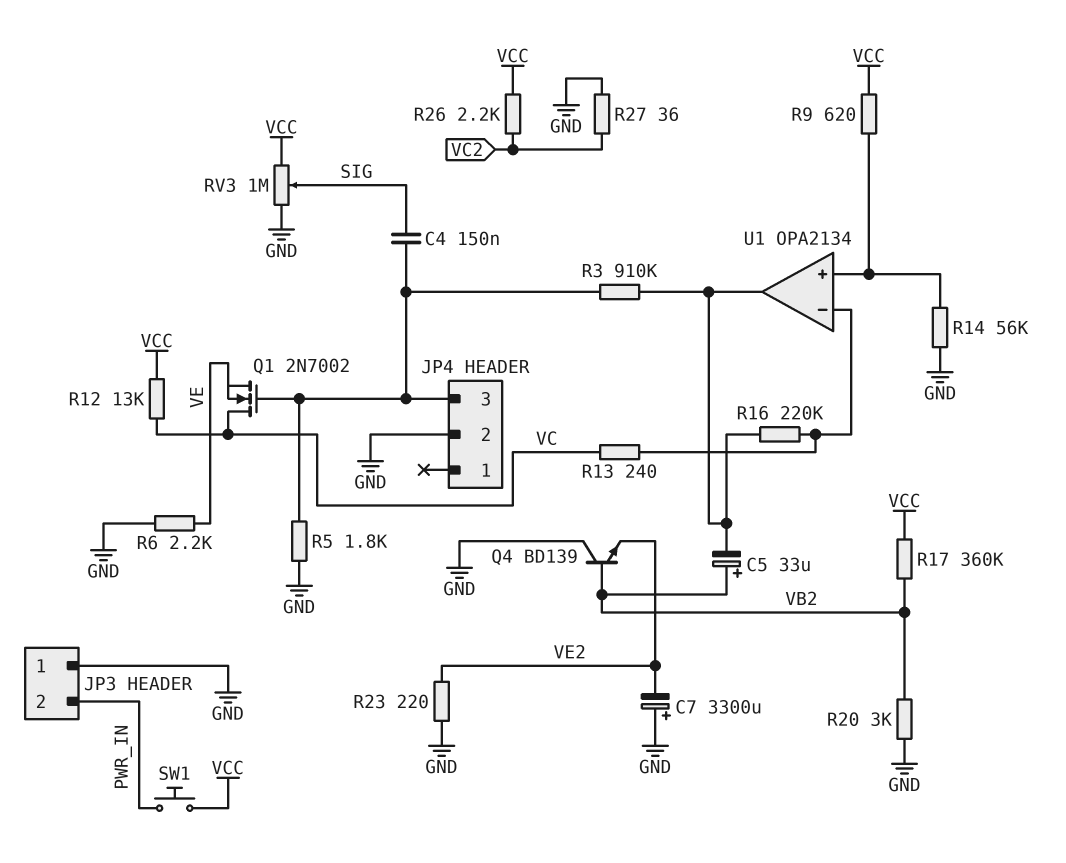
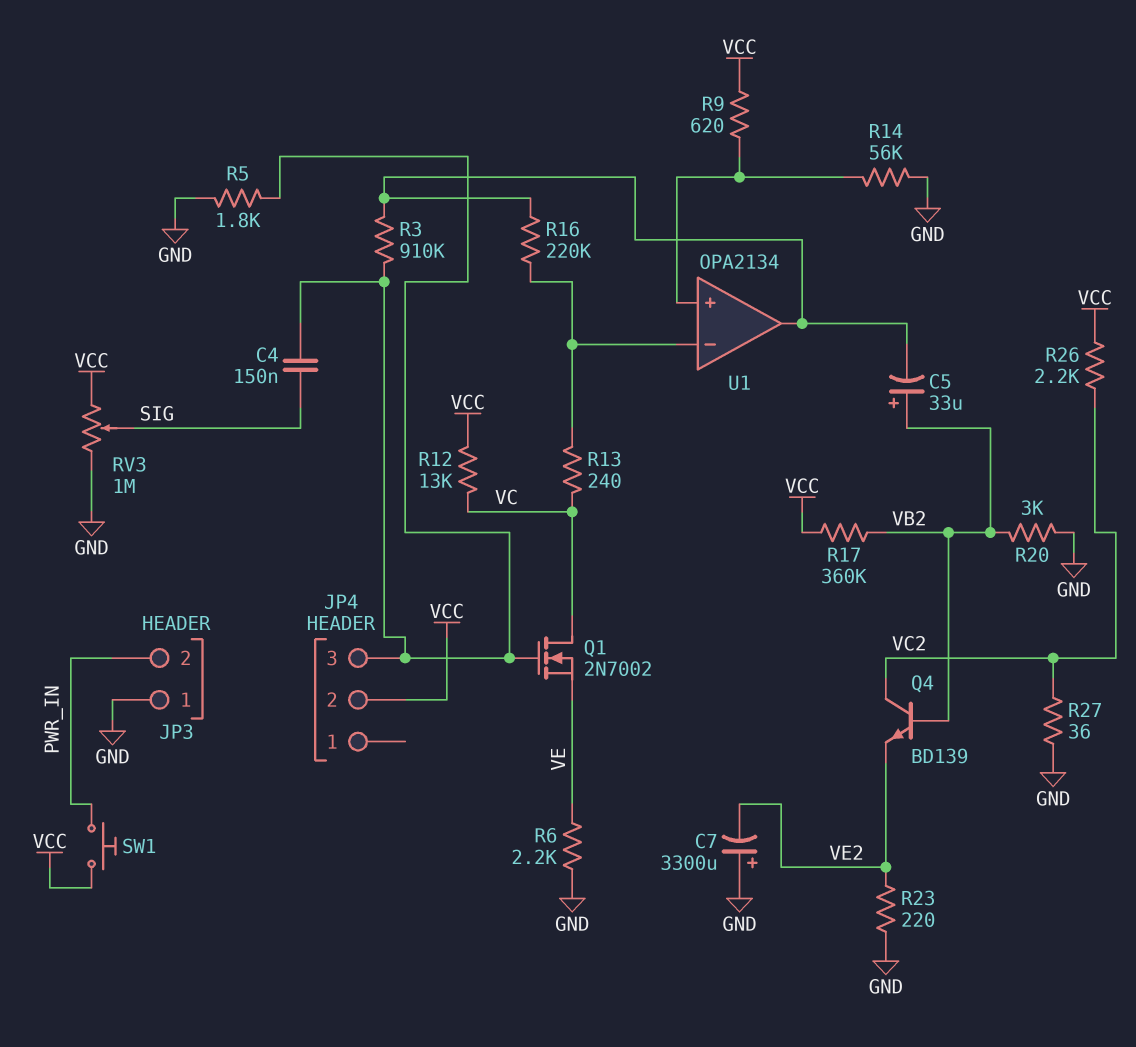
JP4 pin 2: GND -> VCC
Q4: NPN BD139 (B VB2, C GND, E VE2) -> NPN BD139 (B VB2, C VC2, E VE2)

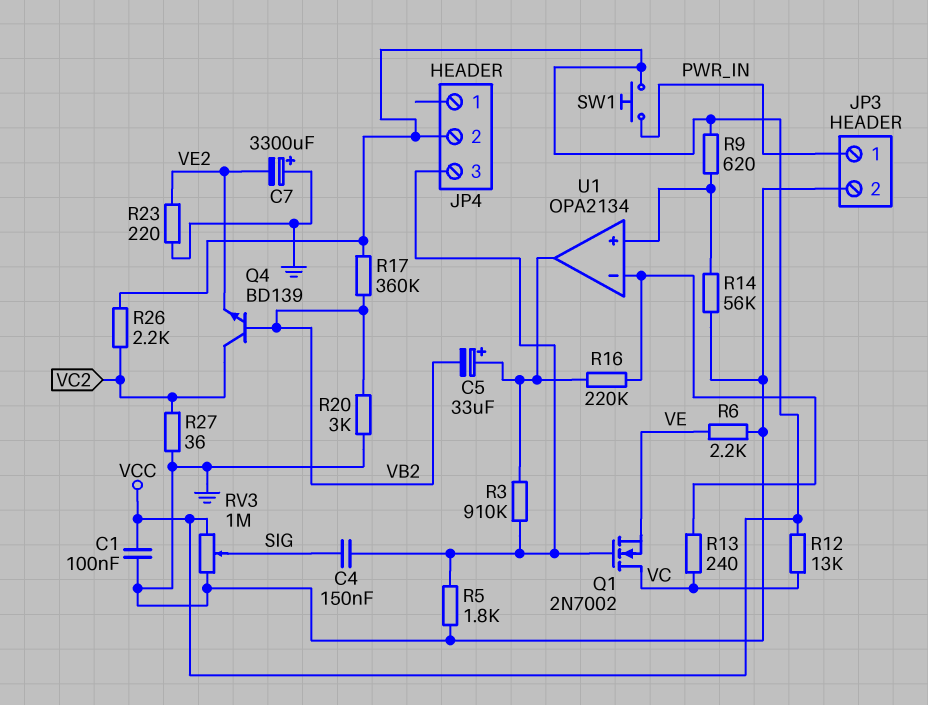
C1: none -> 100nF (GND, VCC)
C5: 33uF (plus VB2, minus U1/out) -> 33uF (plus U1/out, minus VB2)
JP3 pin 1: GND -> PWR_IN
JP3 pin 2: PWR_IN -> GND

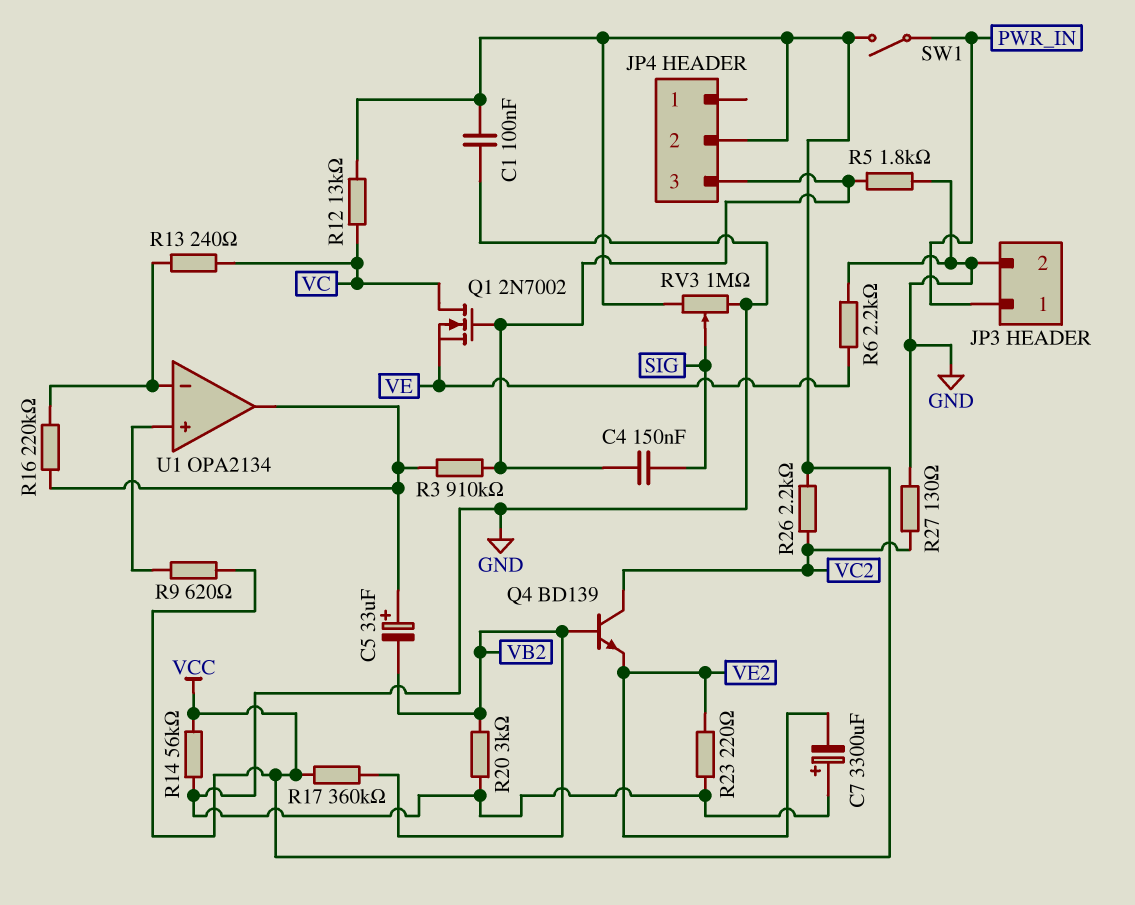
R14: 56k (GND, U1/in+) -> 56k (GND, VCC)
R27: 36 (GND, VC2) -> 130 (GND, VC2)
SW1: button (PWR_IN, VCC) -> switch (PWR_IN, VCC)

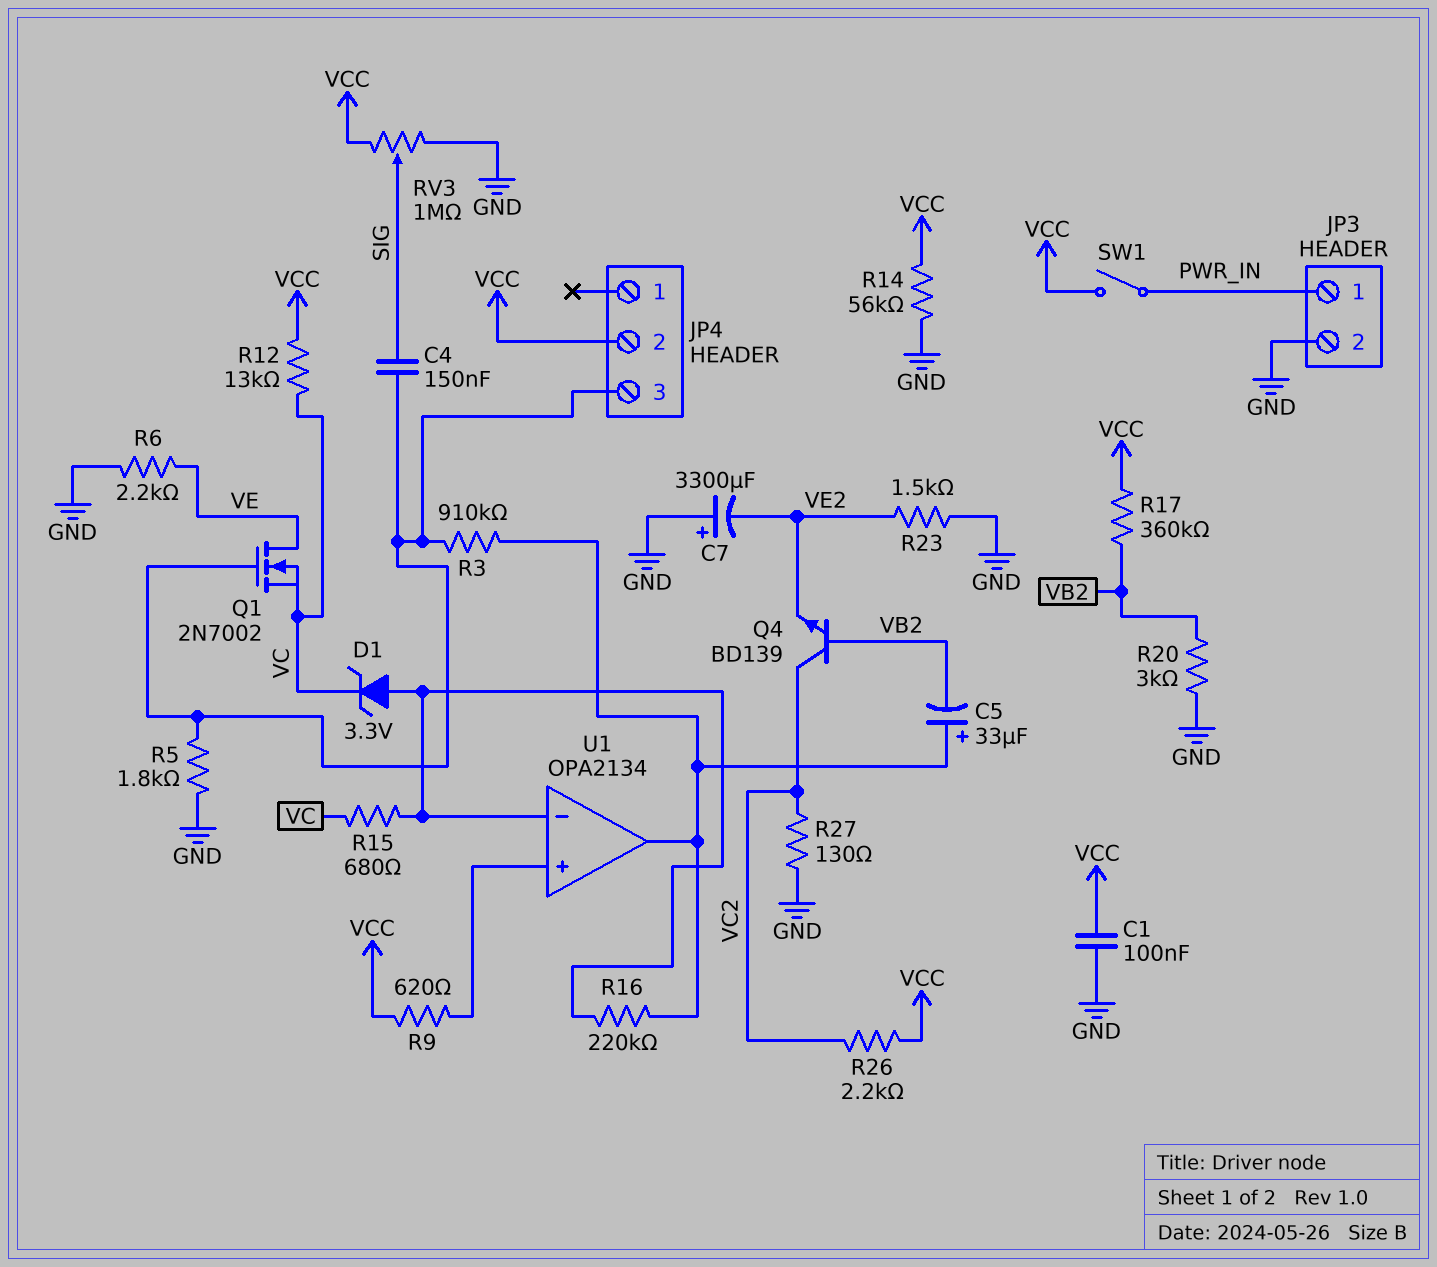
D1: none -> zener 3.3V (A U1/in-, K VC)
Q1: NMOS 2N7002 (G JP4/3, D VC, S VE) -> NMOS 2N7002 (G JP4/3, D VE, S VC)
R13: 240 (U1/in-, VC) -> none
R15: none -> 680 (U1/in-, VC)
R23: 220 (GND, VE2) -> 1.5k (GND, VE2)

